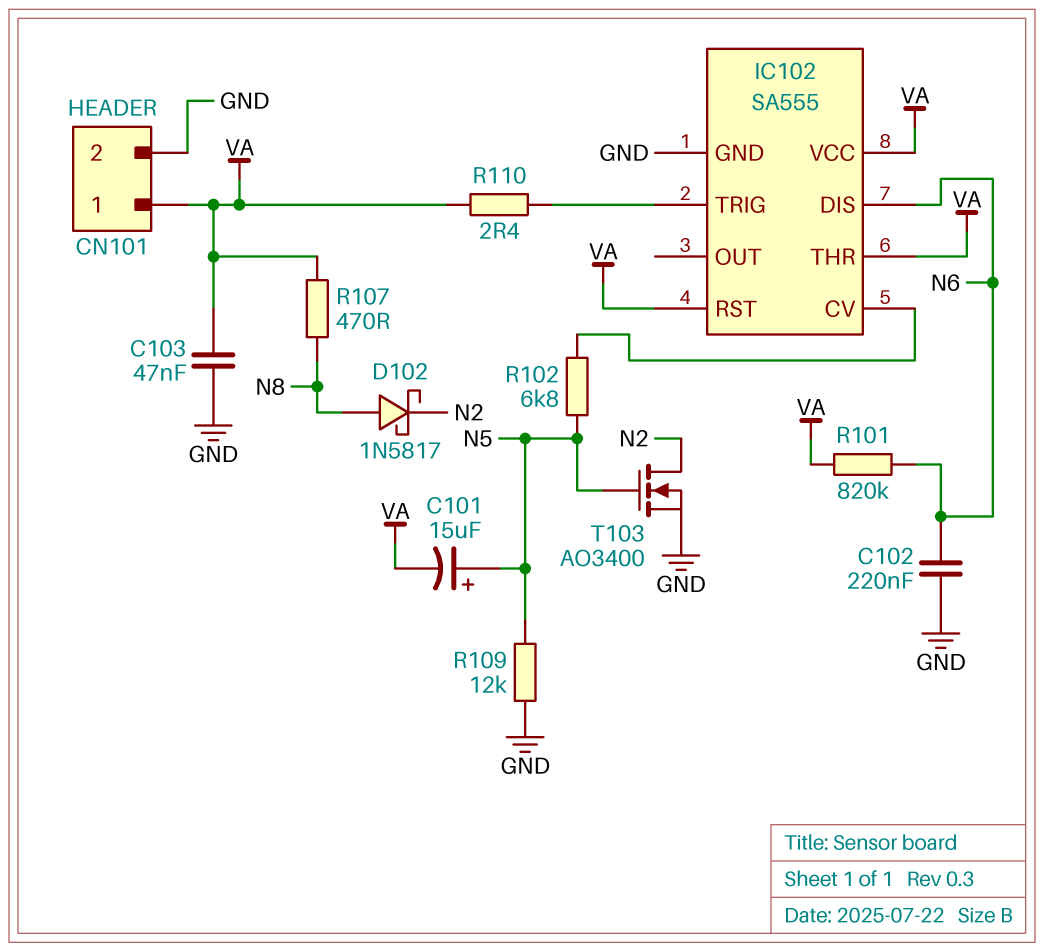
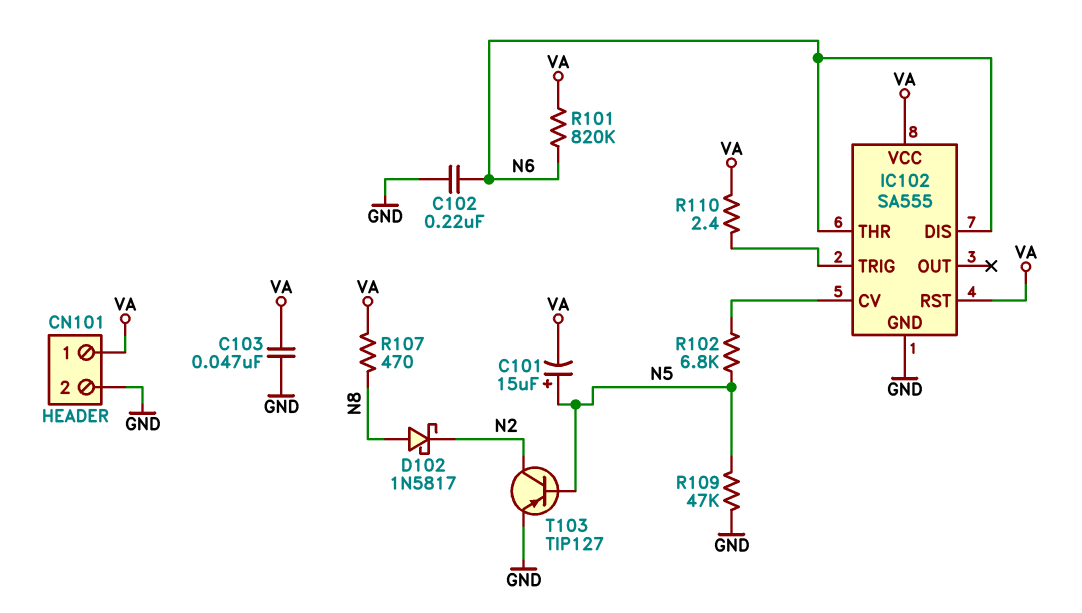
IC102 pin THR: VA -> N6
R109: 12k (GND, N5) -> 47k (GND, N5)
T103: NMOS AO3400 (G N5, D N2, S GND) -> PNP TIP127 (B N5, C N2, E GND)

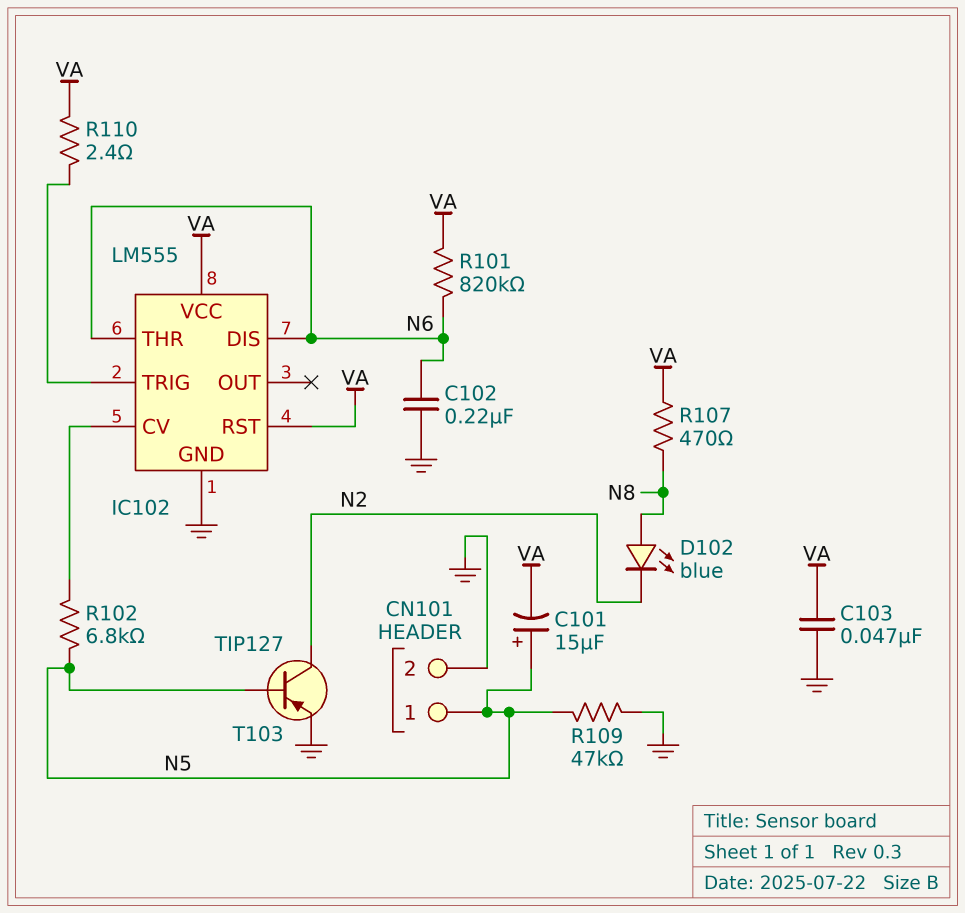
CN101 pin 1: VA -> N5
D102: schottky 1N5817 (A N8, K N2) -> LED blue (A N8, K N2)
IC102: SA555 -> LM555

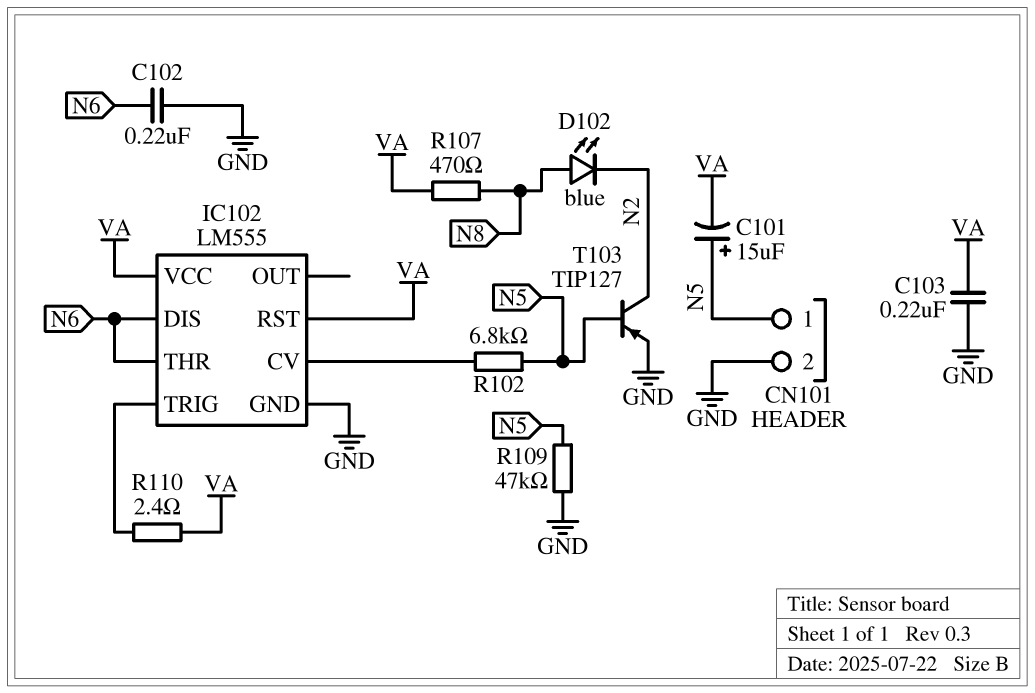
C103: 47nF (GND, VA) -> 220nF (GND, VA)
R101: 820k (N6, VA) -> none

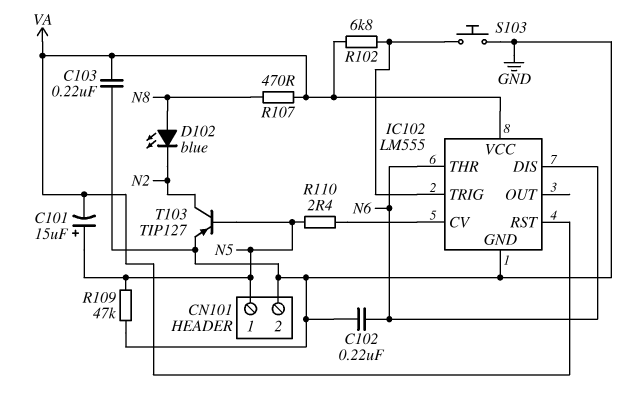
R102: 6.8k (IC102/CV, N5) -> 6.8k (IC102/TRIG, VA)
R110: 2.4 (IC102/TRIG, VA) -> 2.4 (IC102/CV, N5)
S103: none -> button (GND, IC102/TRIG)

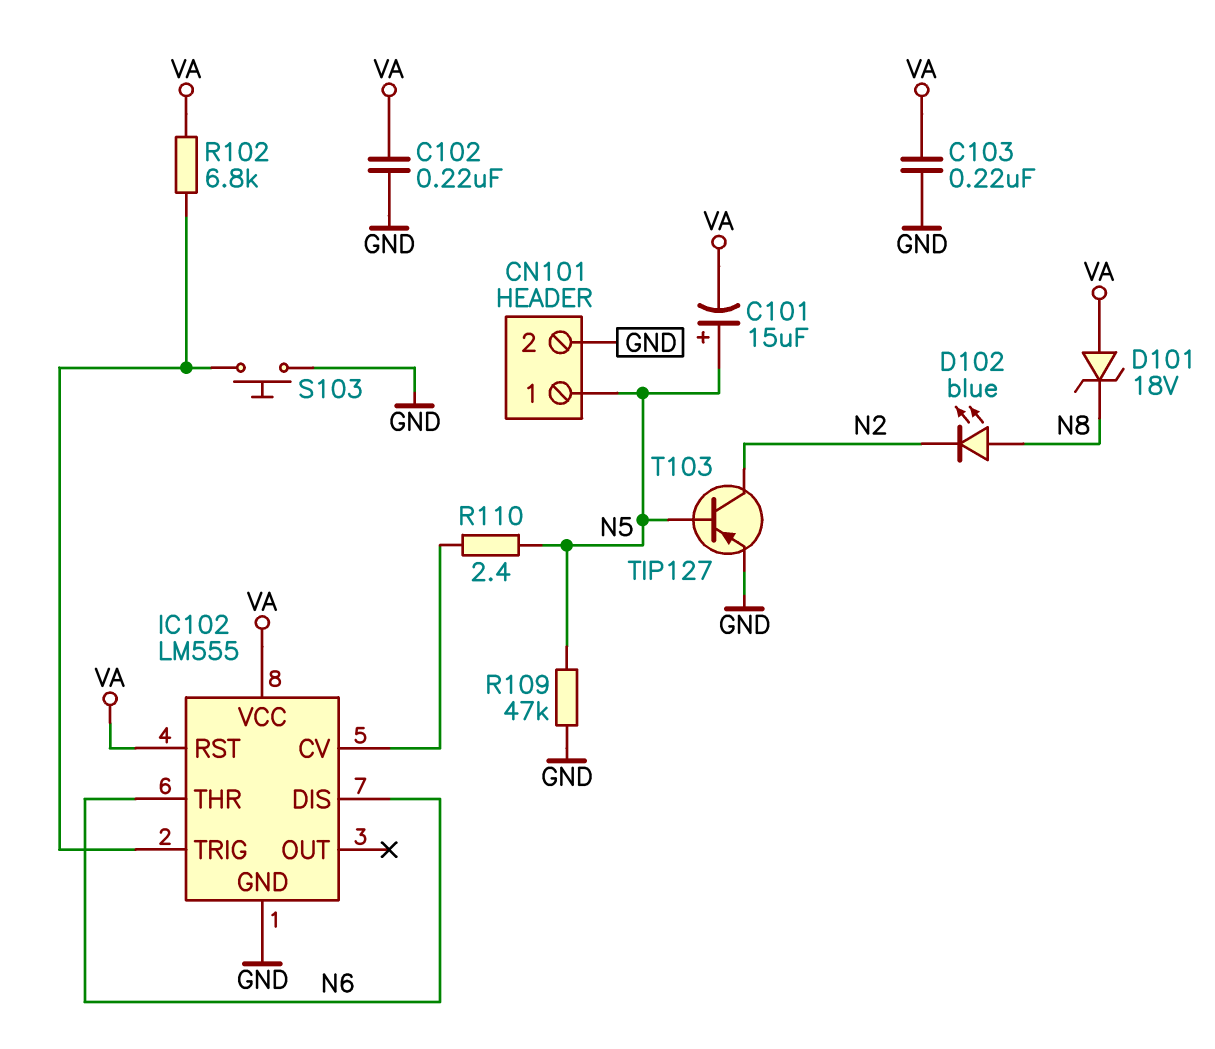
C102: 220nF (GND, N6) -> 220nF (GND, VA)
D101: none -> zener 18V (A VA, K N8)
R107: 470 (N8, VA) -> none

